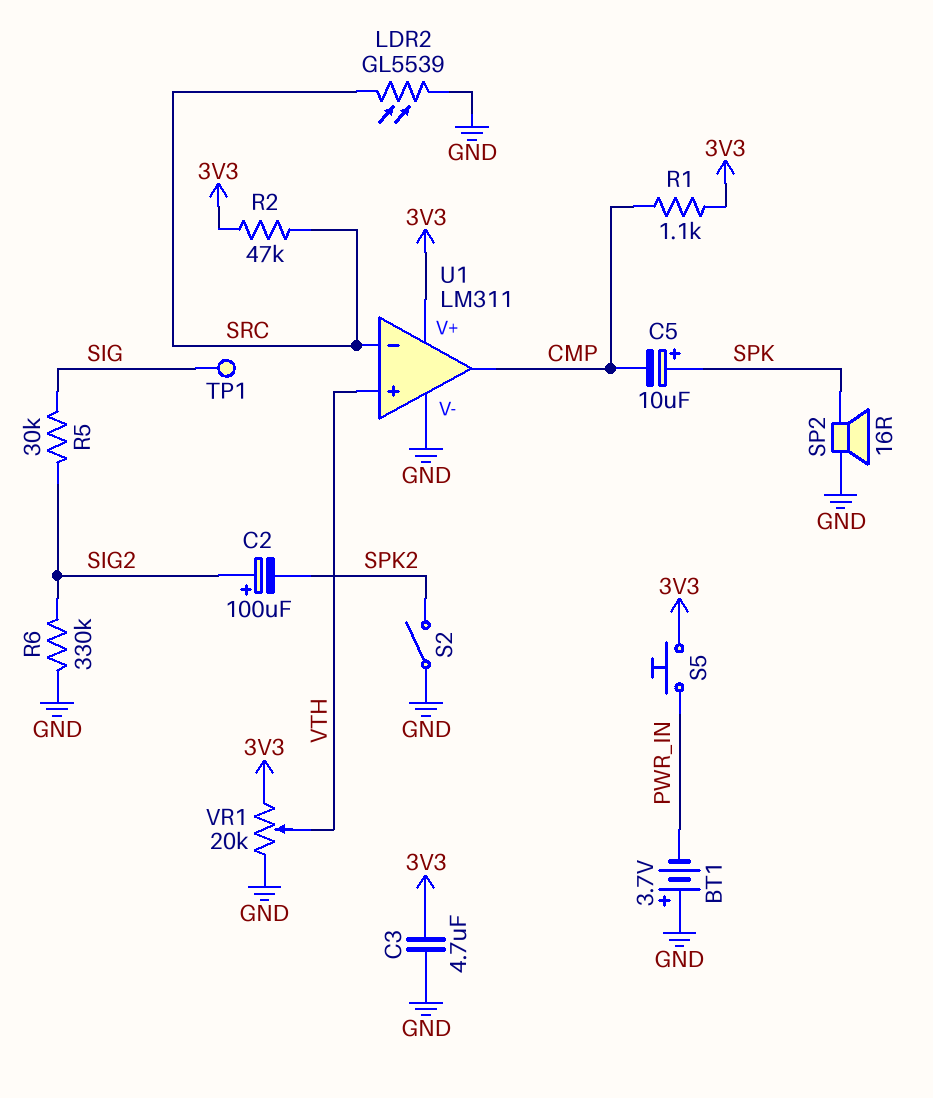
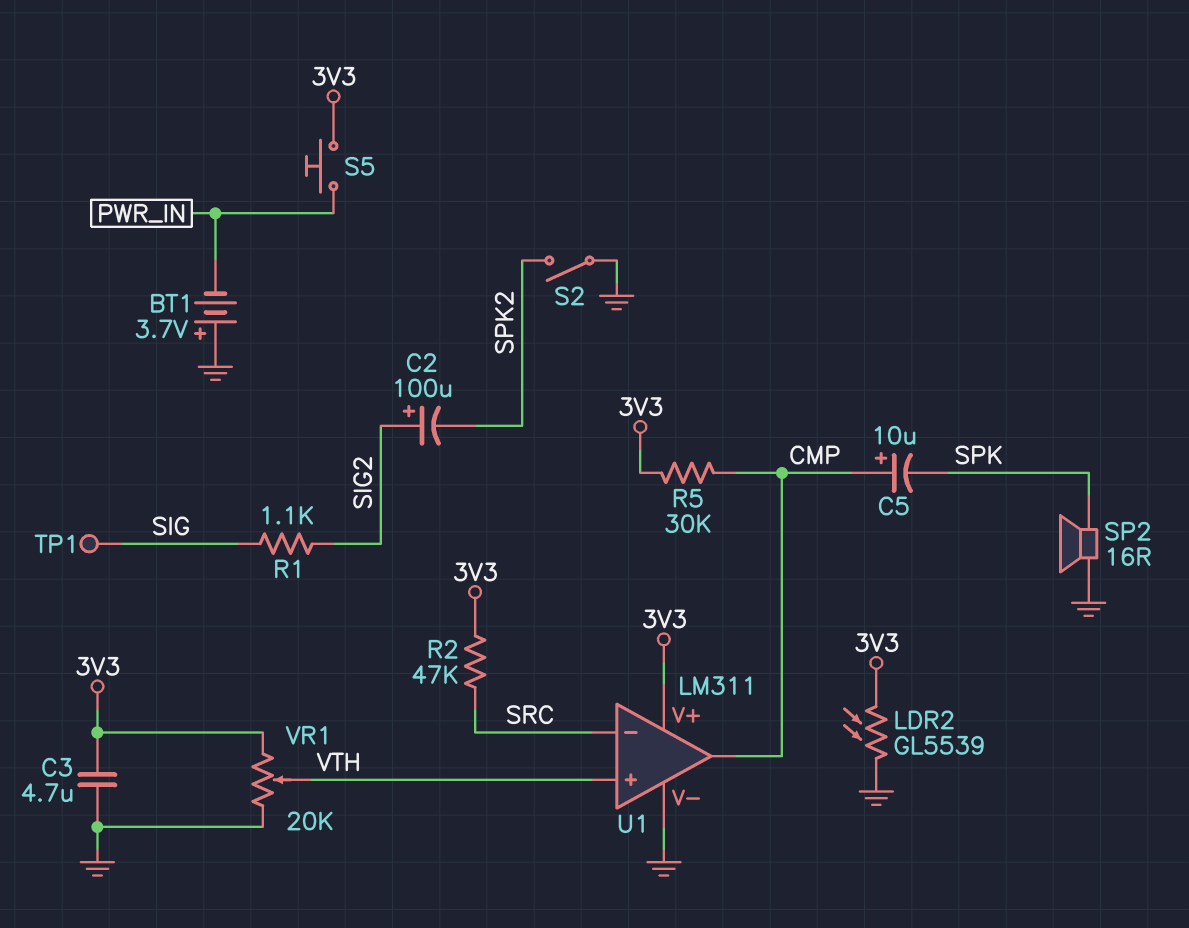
C5: 10uF (plus SPK, minus CMP) -> 10uF (plus CMP, minus SPK)
LDR2: GL5539 (GND, SRC) -> GL5539 (3V3, GND)
R1: 1.1k (3V3, CMP) -> 1.1k (SIG, SIG2)
R5: 30k (SIG, SIG2) -> 30k (3V3, CMP)
R6: 330k (GND, SIG2) -> none

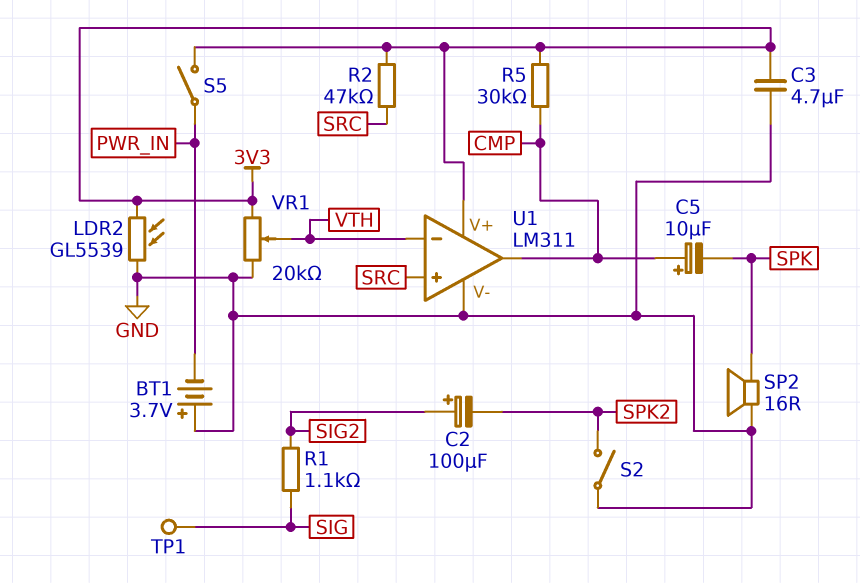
S5: button (3V3, PWR_IN) -> switch (3V3, PWR_IN)
U1 pin in+: VTH -> SRC
U1 pin in-: SRC -> VTH

